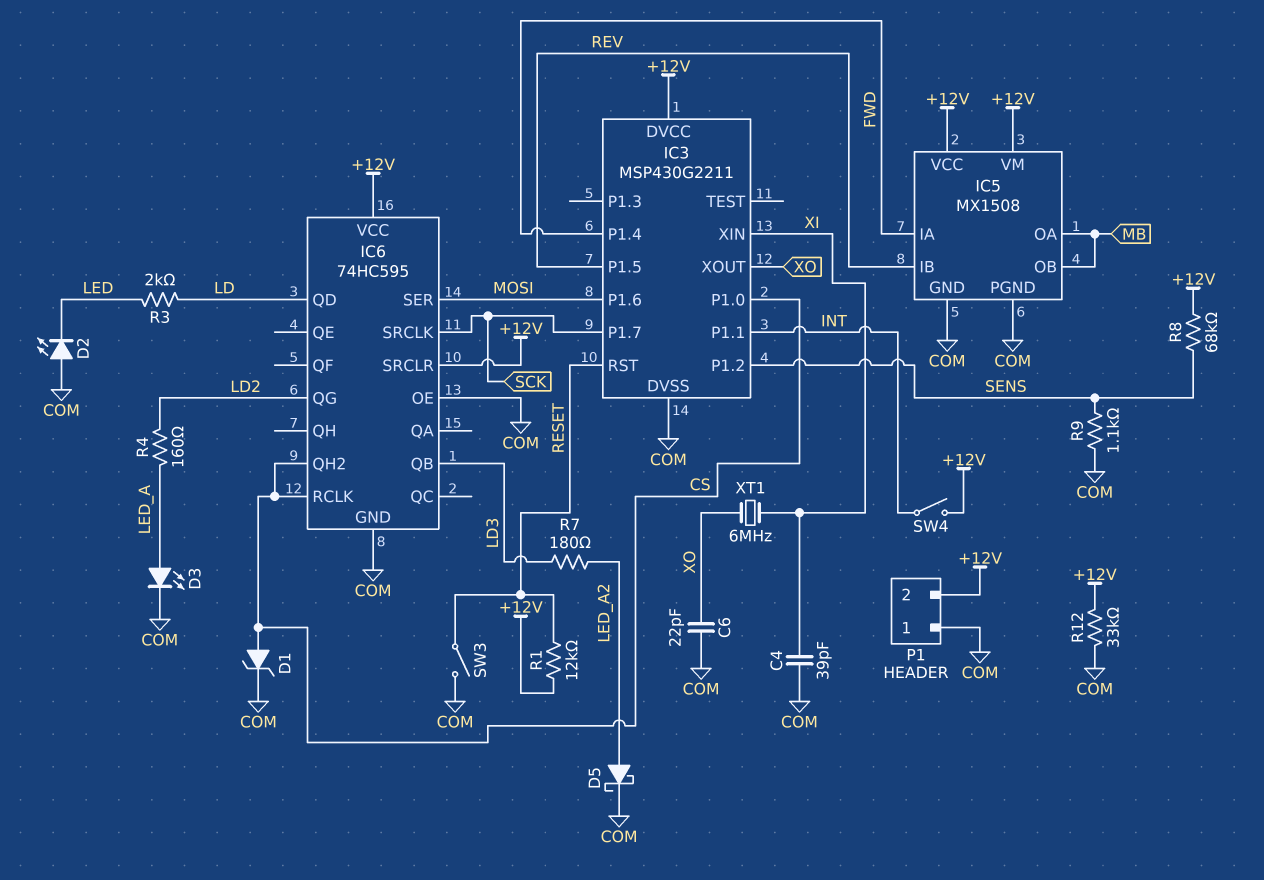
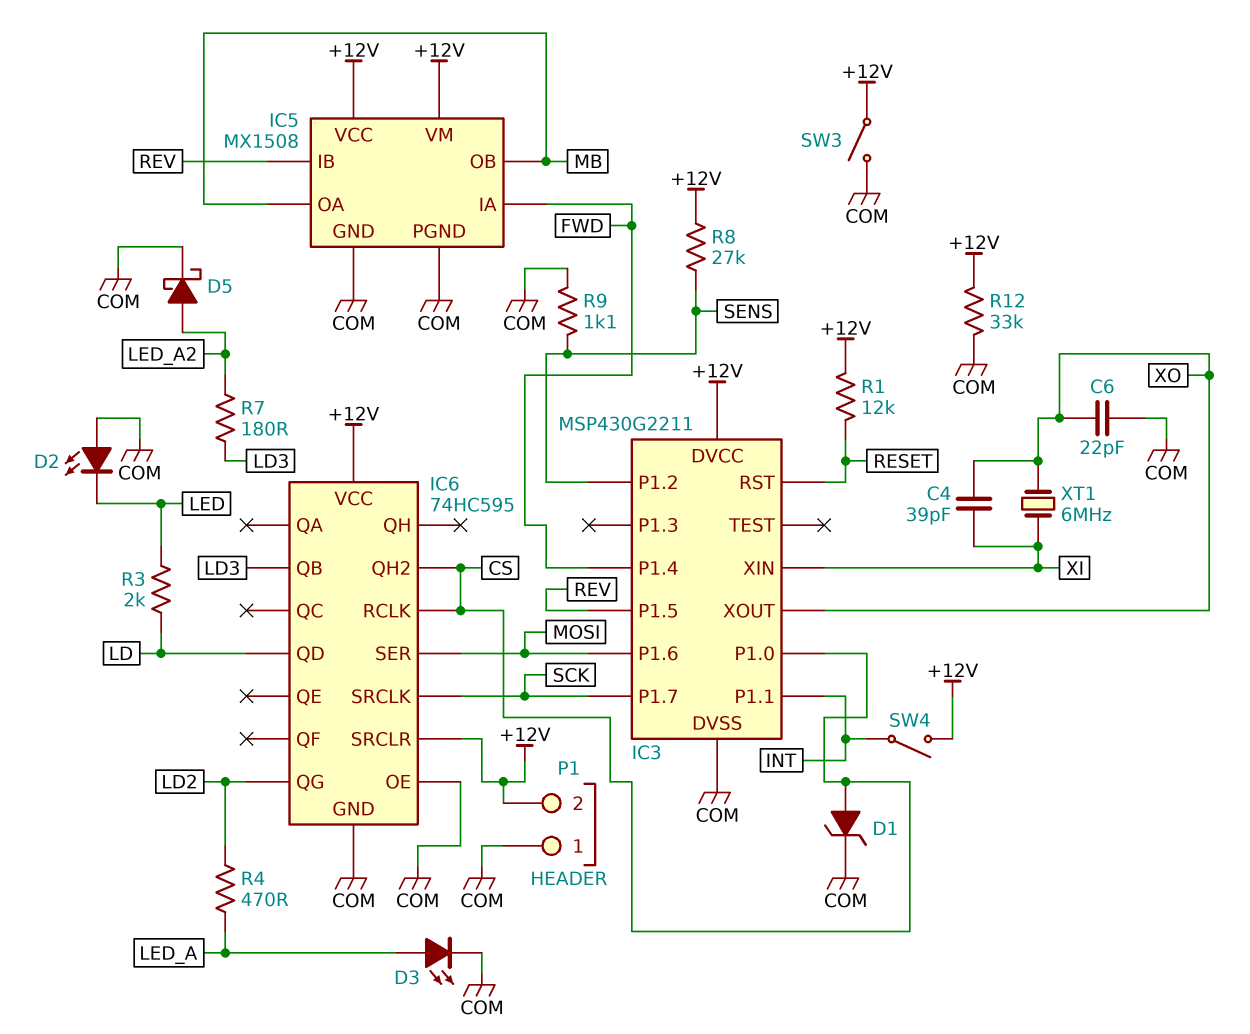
C4: 39pF (COM, XI) -> 39pF (XI, XO)
R4: 160 (LD2, LED_A) -> 470 (LD2, LED_A)
R8: 68k (+12V, SENS) -> 27k (+12V, SENS)
SW3: switch (COM, RESET) -> switch (+12V, COM)

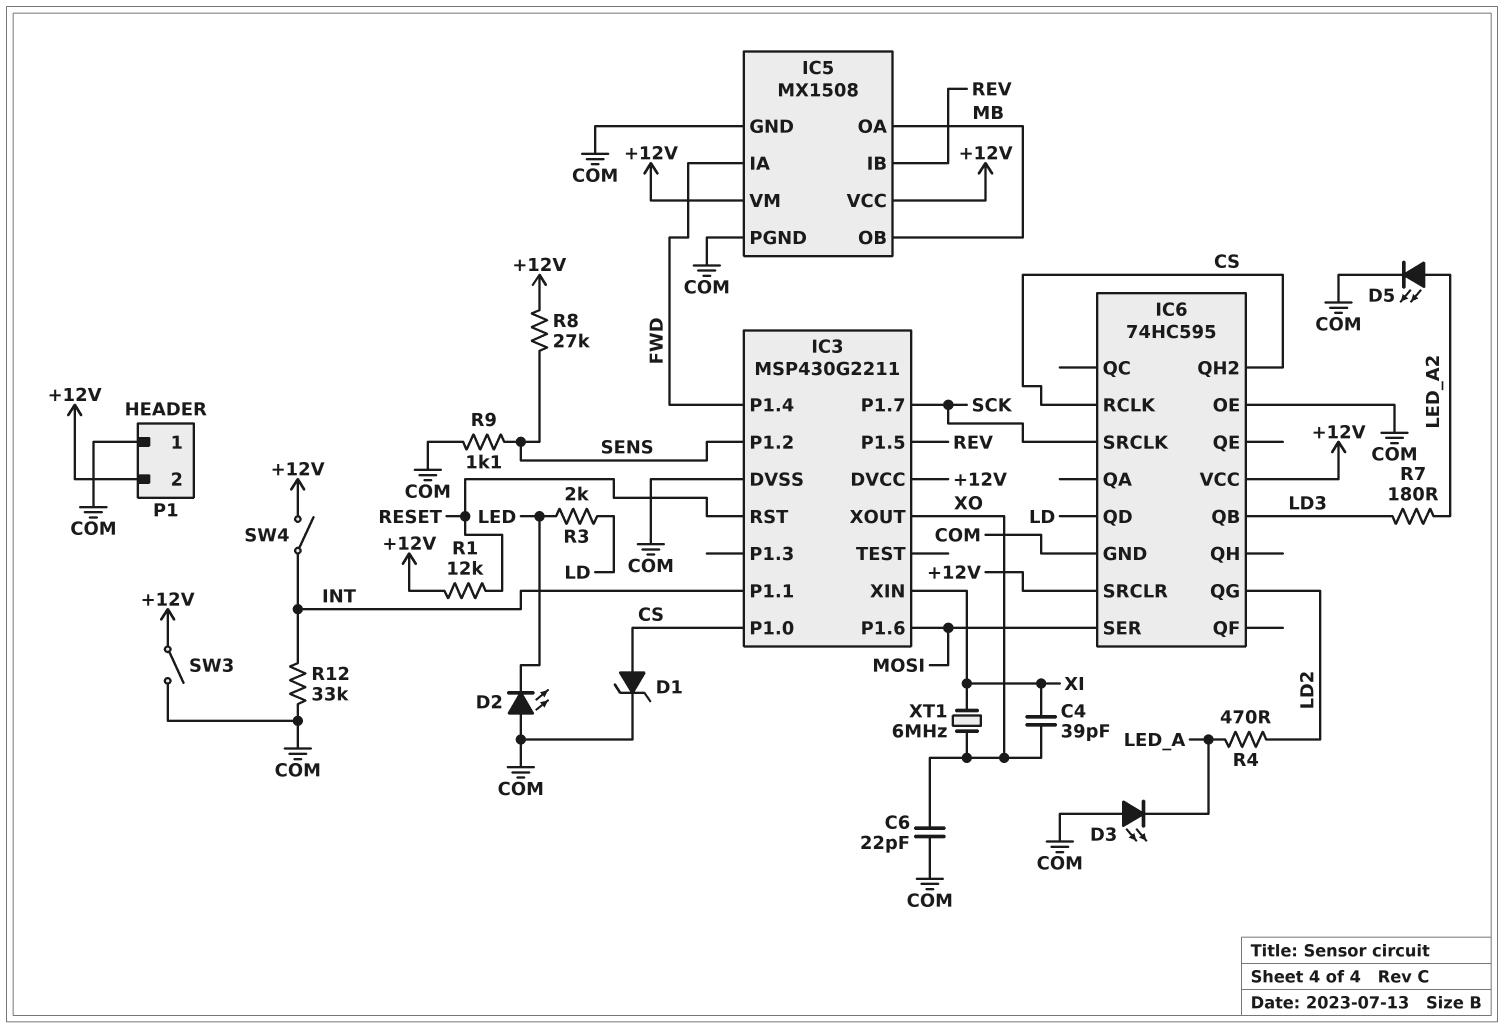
D3: LED (A LED_A, K COM) -> LED (A COM, K LED_A)
D5: schottky (A LED_A2, K COM) -> LED (A LED_A2, K COM)
R12: 33k (+12V, COM) -> 33k (COM, INT)

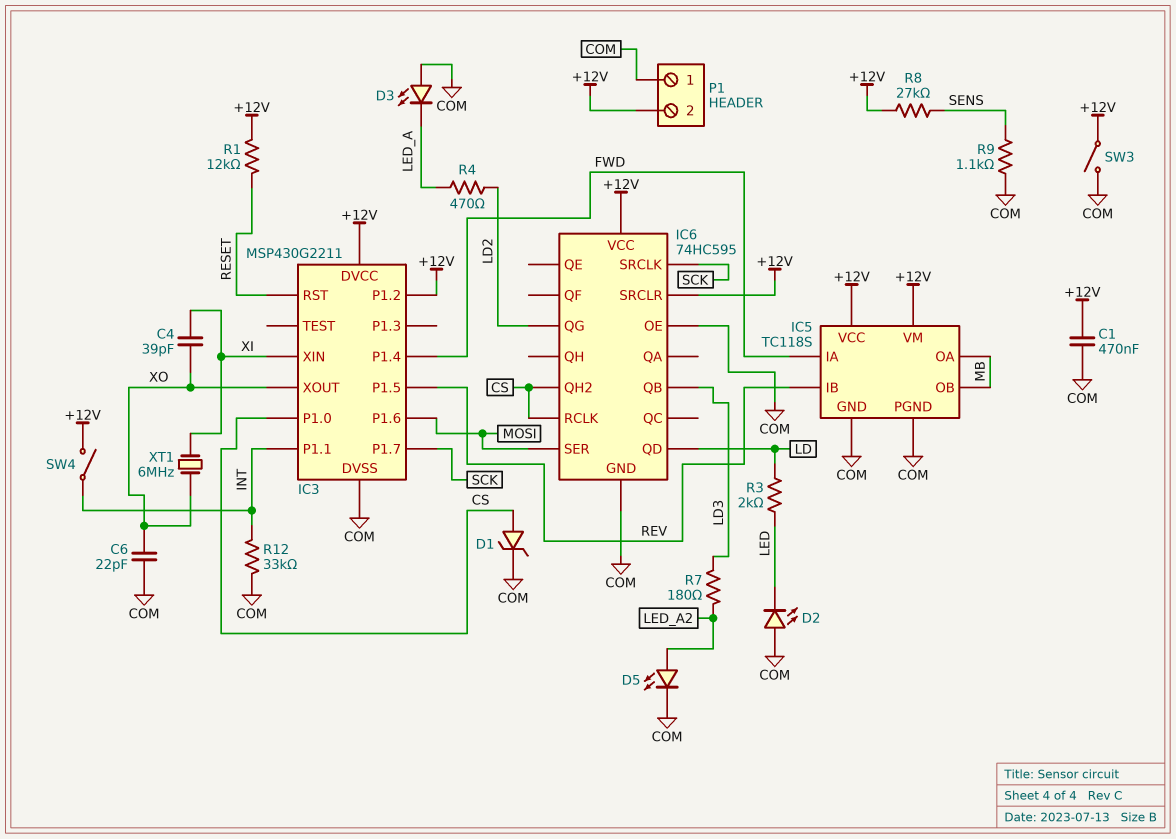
C1: none -> 470nF (+12V, COM)
IC3 pin P1.2: SENS -> +12V
IC5: MX1508 -> TC118S

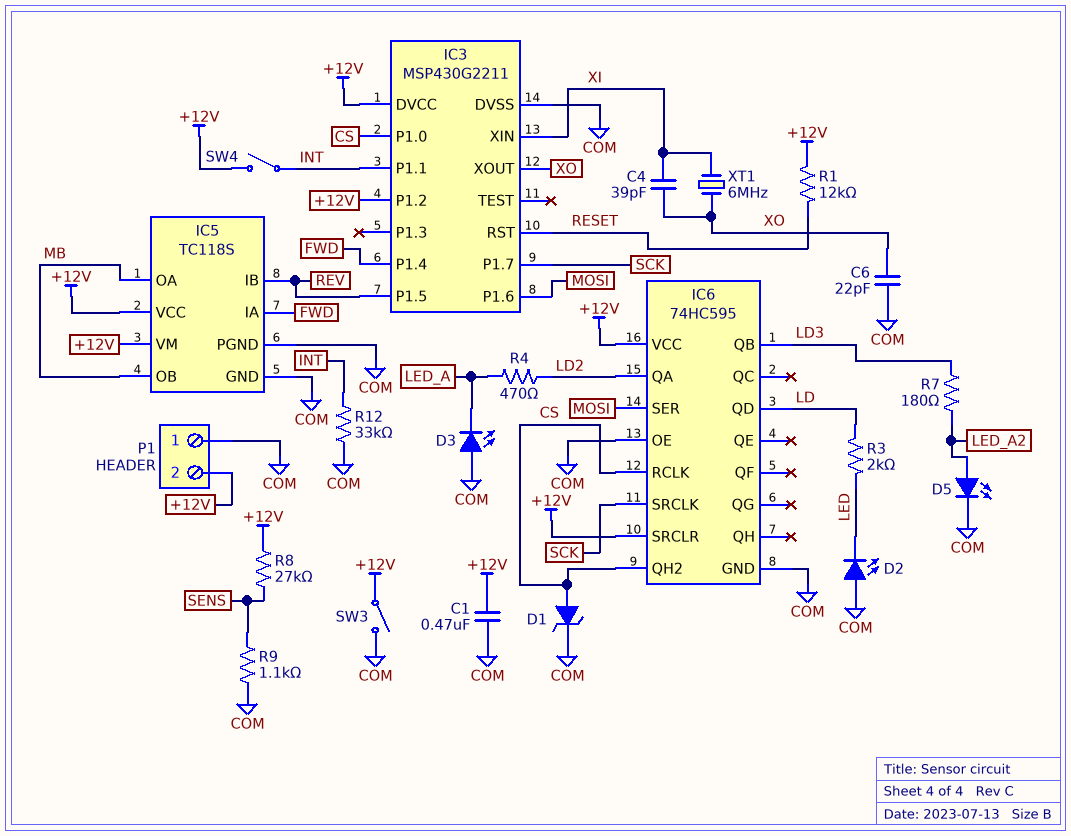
IC6 pin QA: none -> LD2
IC6 pin QG: LD2 -> none

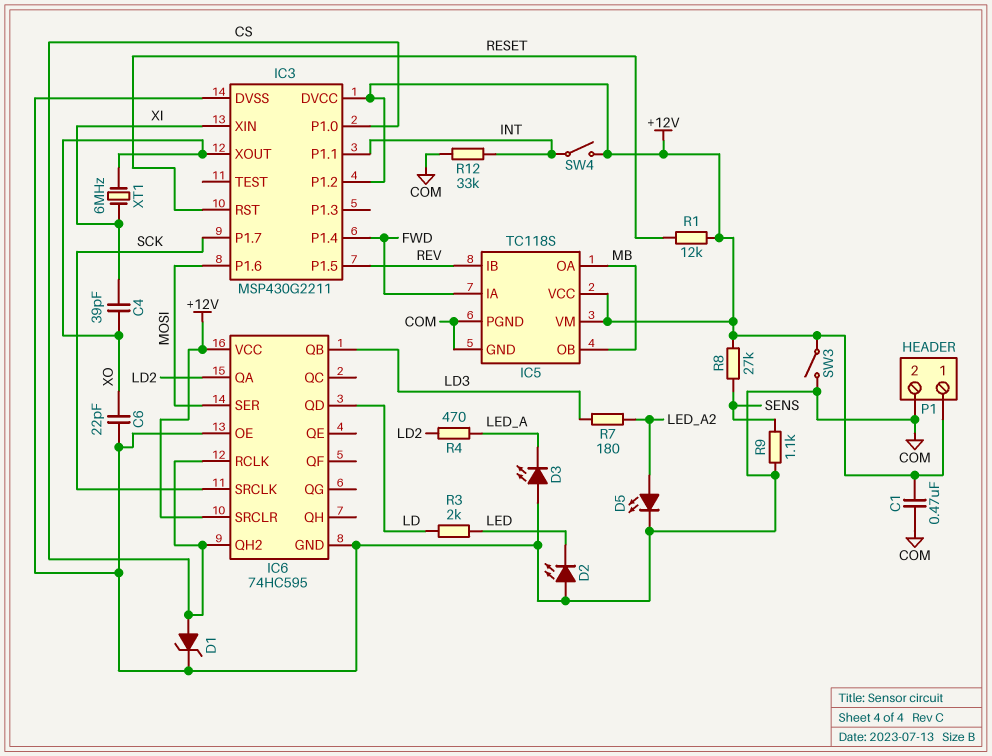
P1 pin 1: COM -> +12V
P1 pin 2: +12V -> COM

